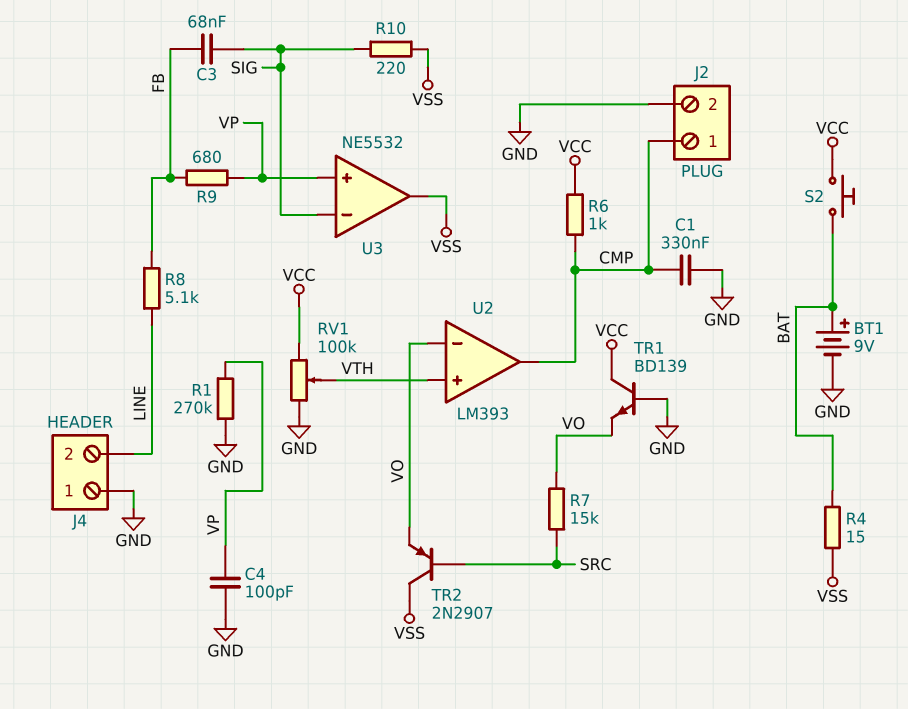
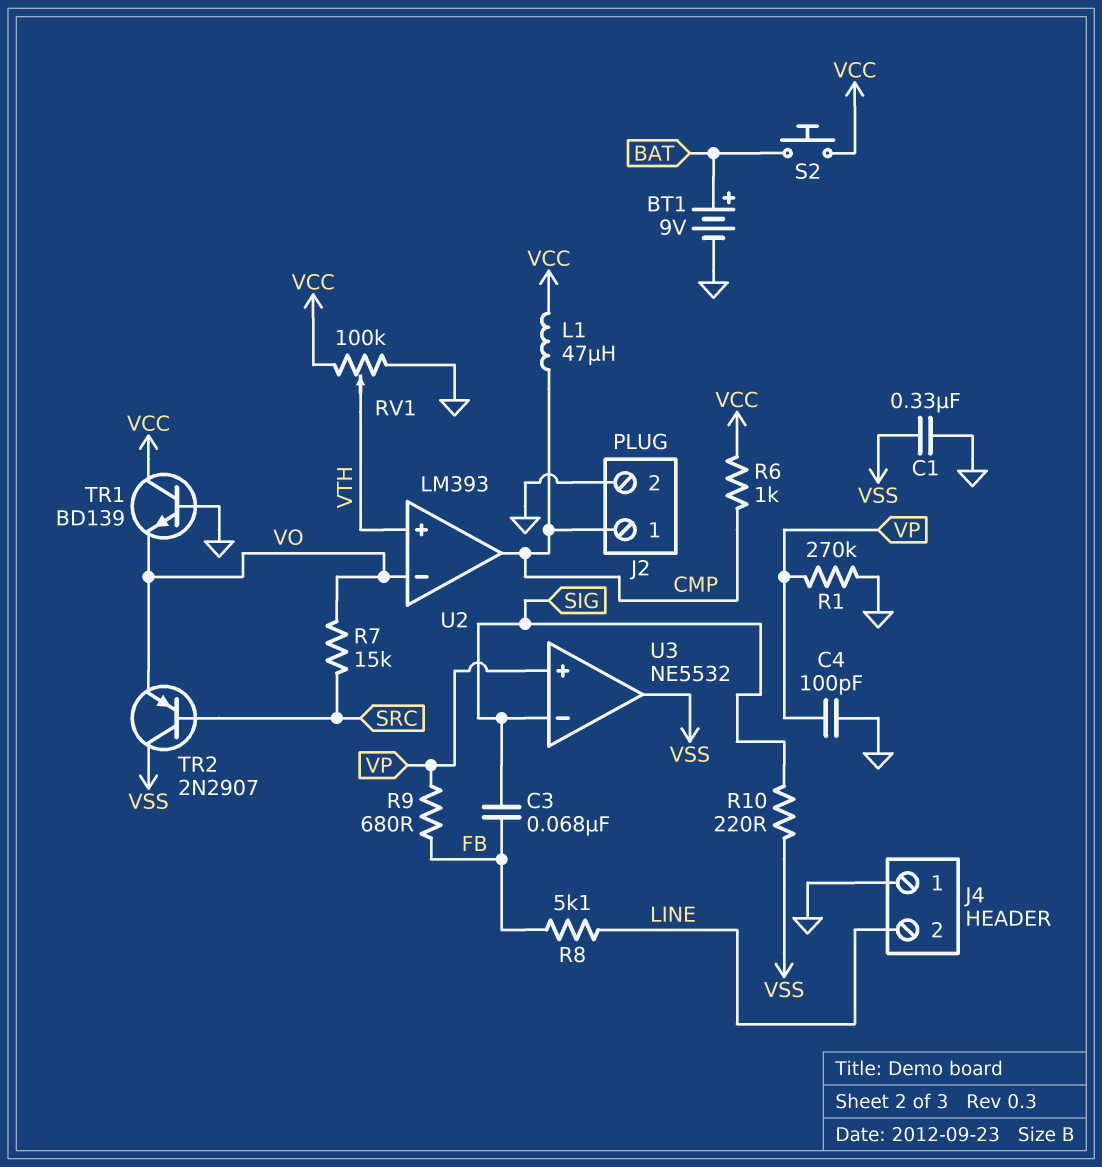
C1: 330nF (CMP, GND) -> 330nF (GND, VSS)
L1: none -> 47uH (CMP, VCC)
R4: 15 (BAT, VSS) -> none

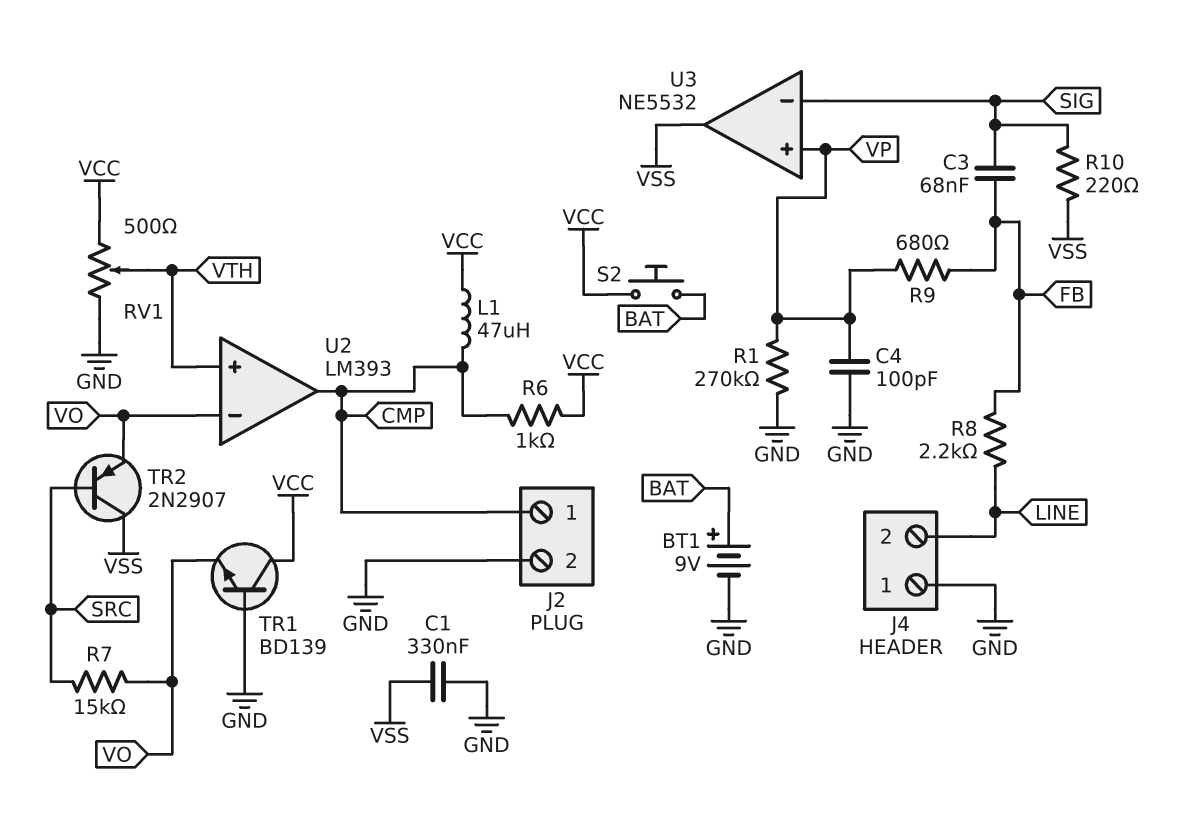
R8: 5.1k (FB, LINE) -> 2.2k (FB, LINE)
RV1: 100k (GND, VCC, wiper VTH) -> 500 (GND, VCC, wiper VTH)

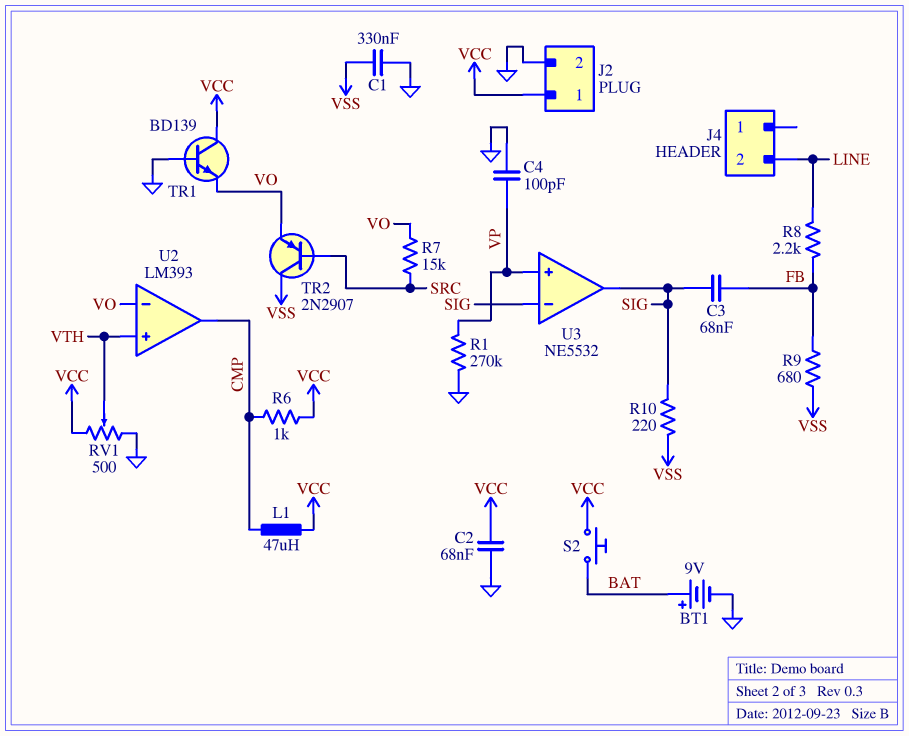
C2: none -> 68nF (GND, VCC)
J2 pin 1: CMP -> VCC
J4 pin 1: GND -> none
R9: 680 (FB, VP) -> 680 (FB, VSS)
U3 pin out: VSS -> SIG

